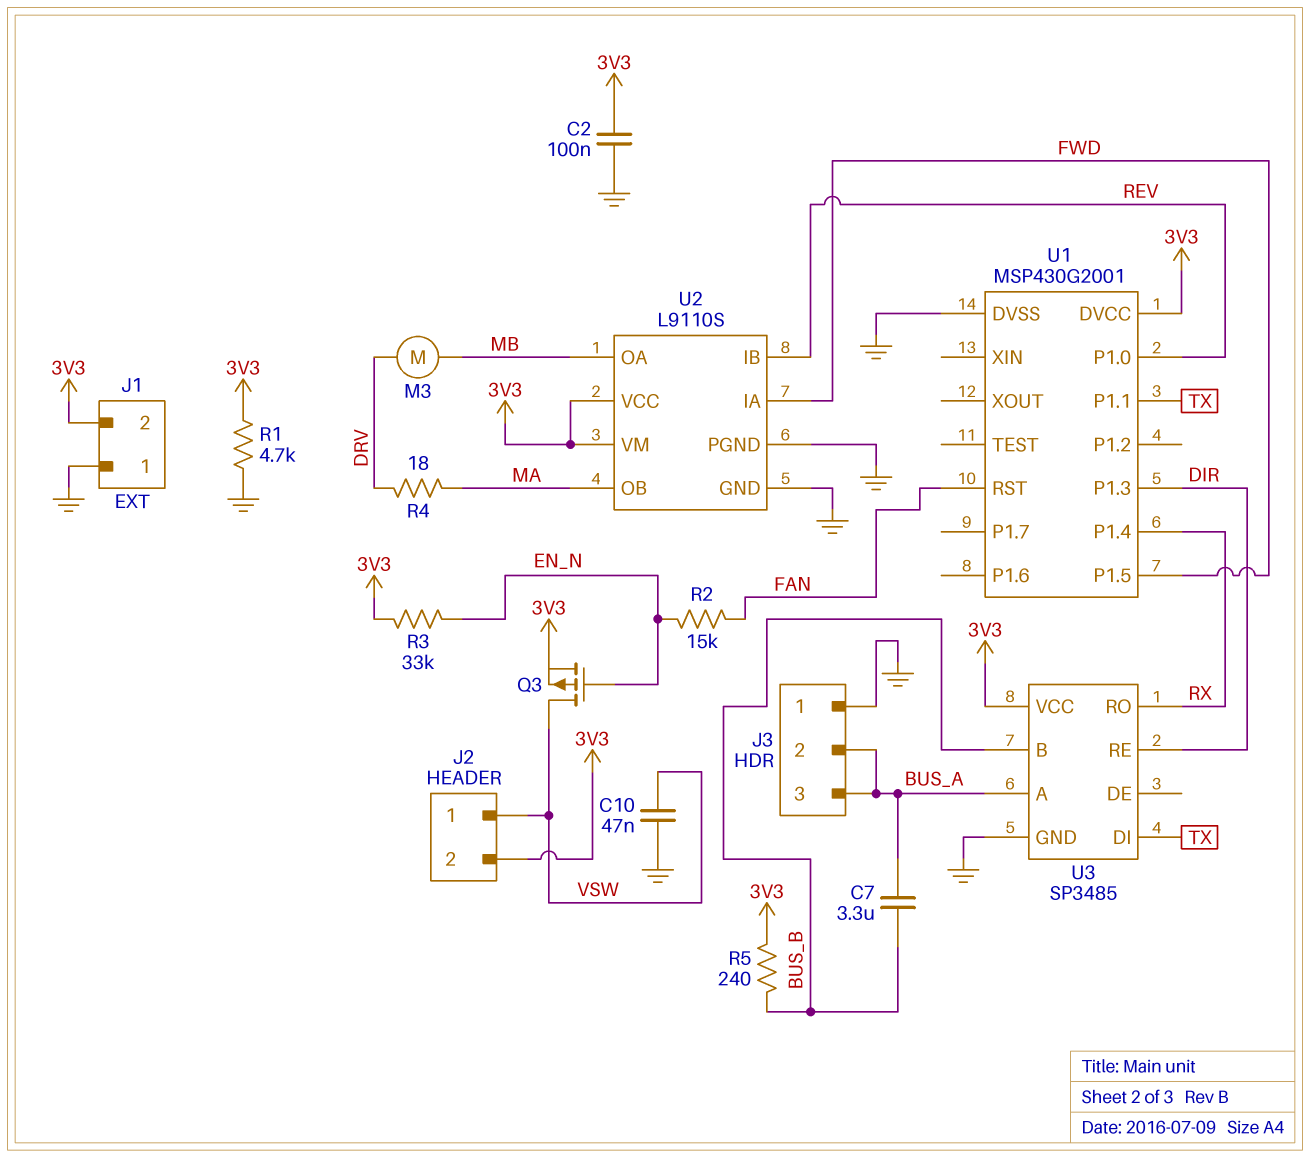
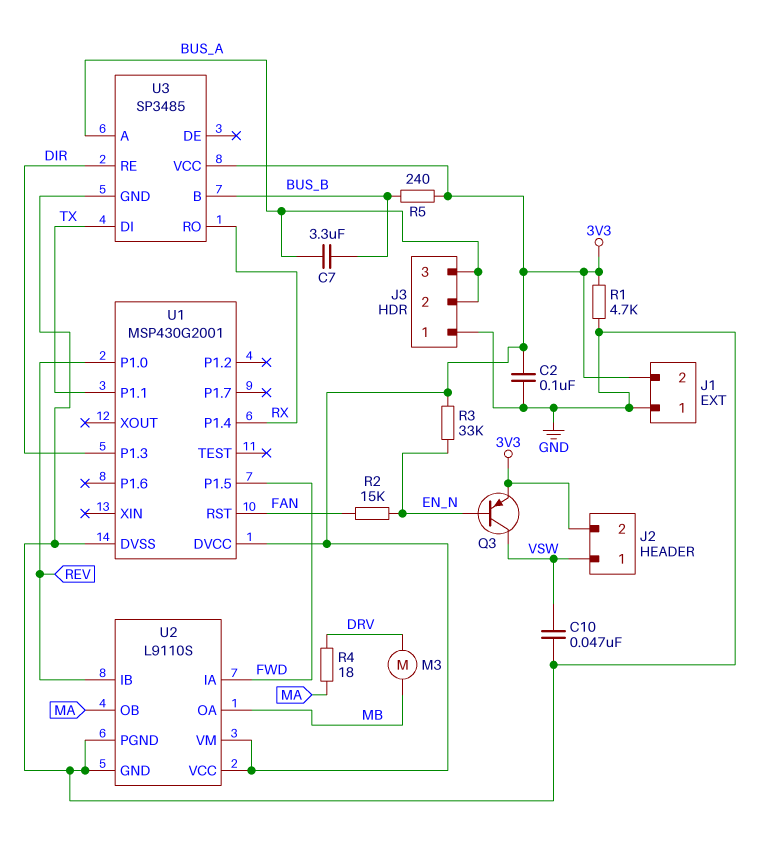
Q3: PMOS (G EN_N, D VSW, S 3V3) -> PNP (B EN_N, C VSW, E 3V3)

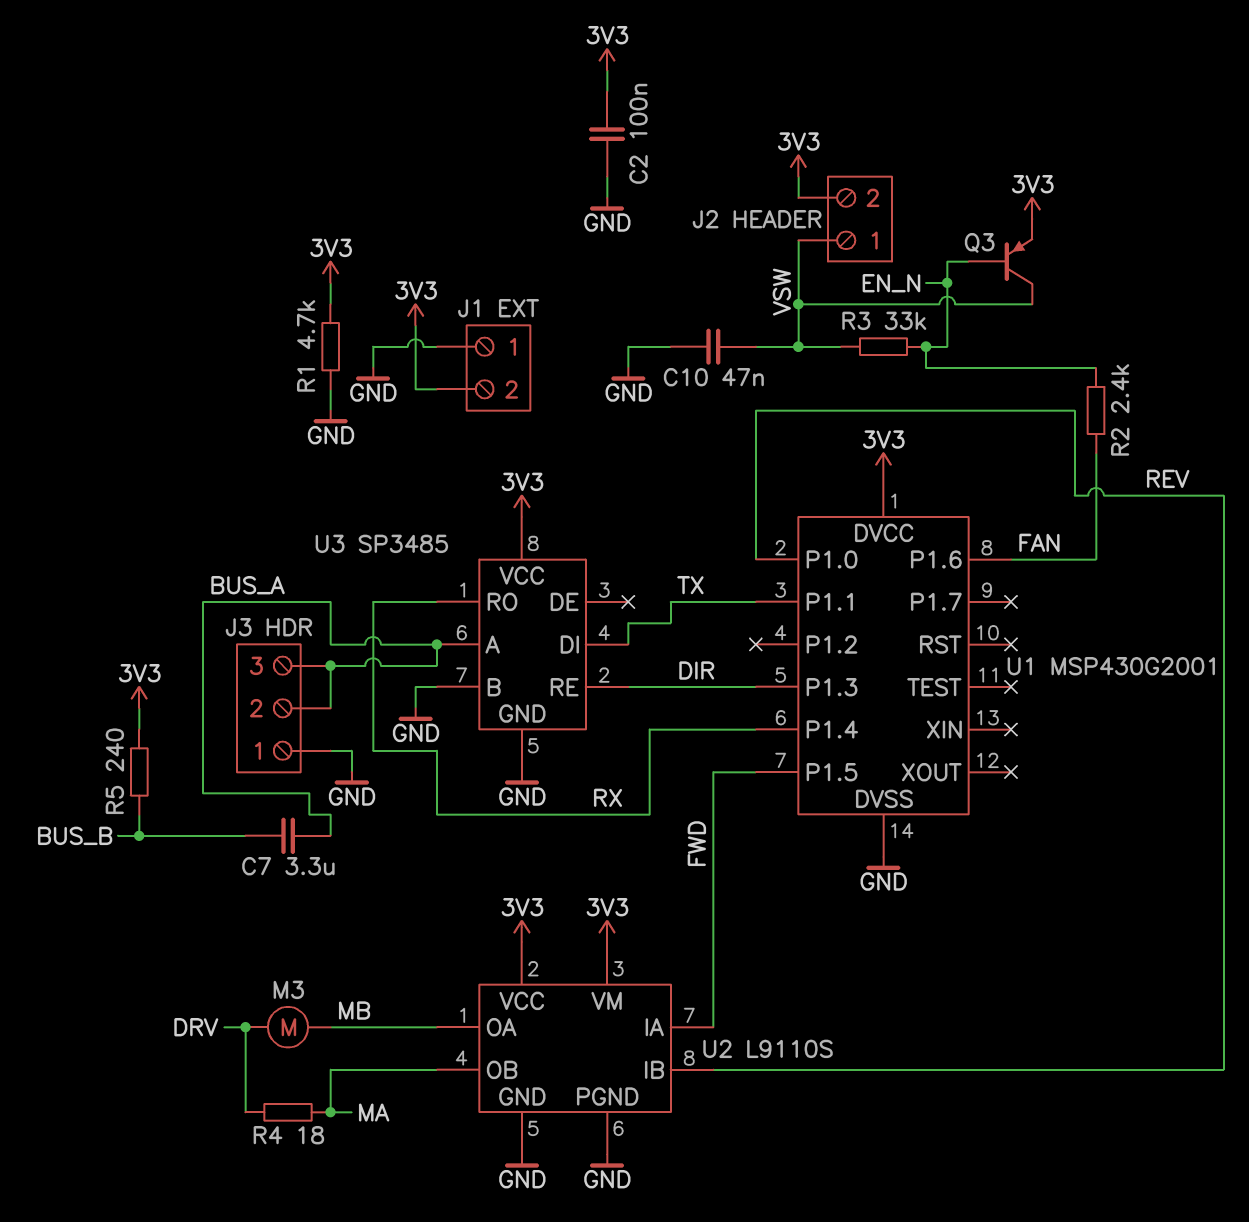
R2: 15k (EN_N, FAN) -> 2.4k (EN_N, FAN)
R3: 33k (3V3, EN_N) -> 33k (EN_N, VSW)
U1 pin P1.6: none -> FAN
U1 pin RST: FAN -> none
U3 pin B: BUS_B -> GND

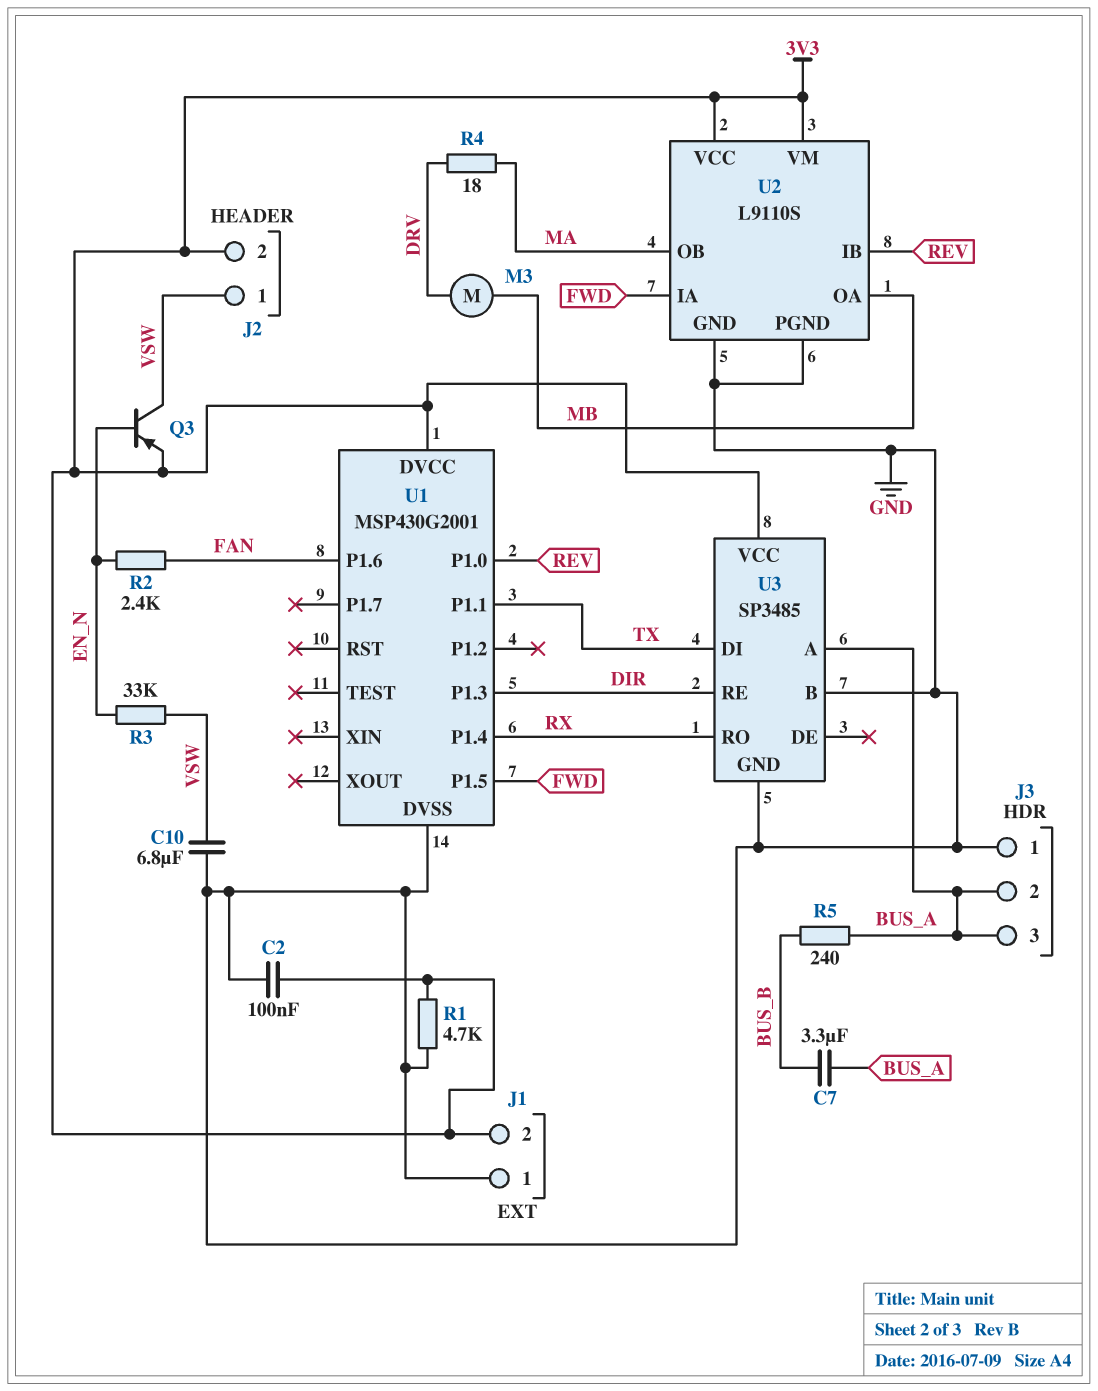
C10: 47nF (GND, VSW) -> 6.8uF (GND, VSW)
R5: 240 (3V3, BUS_B) -> 240 (BUS_A, BUS_B)

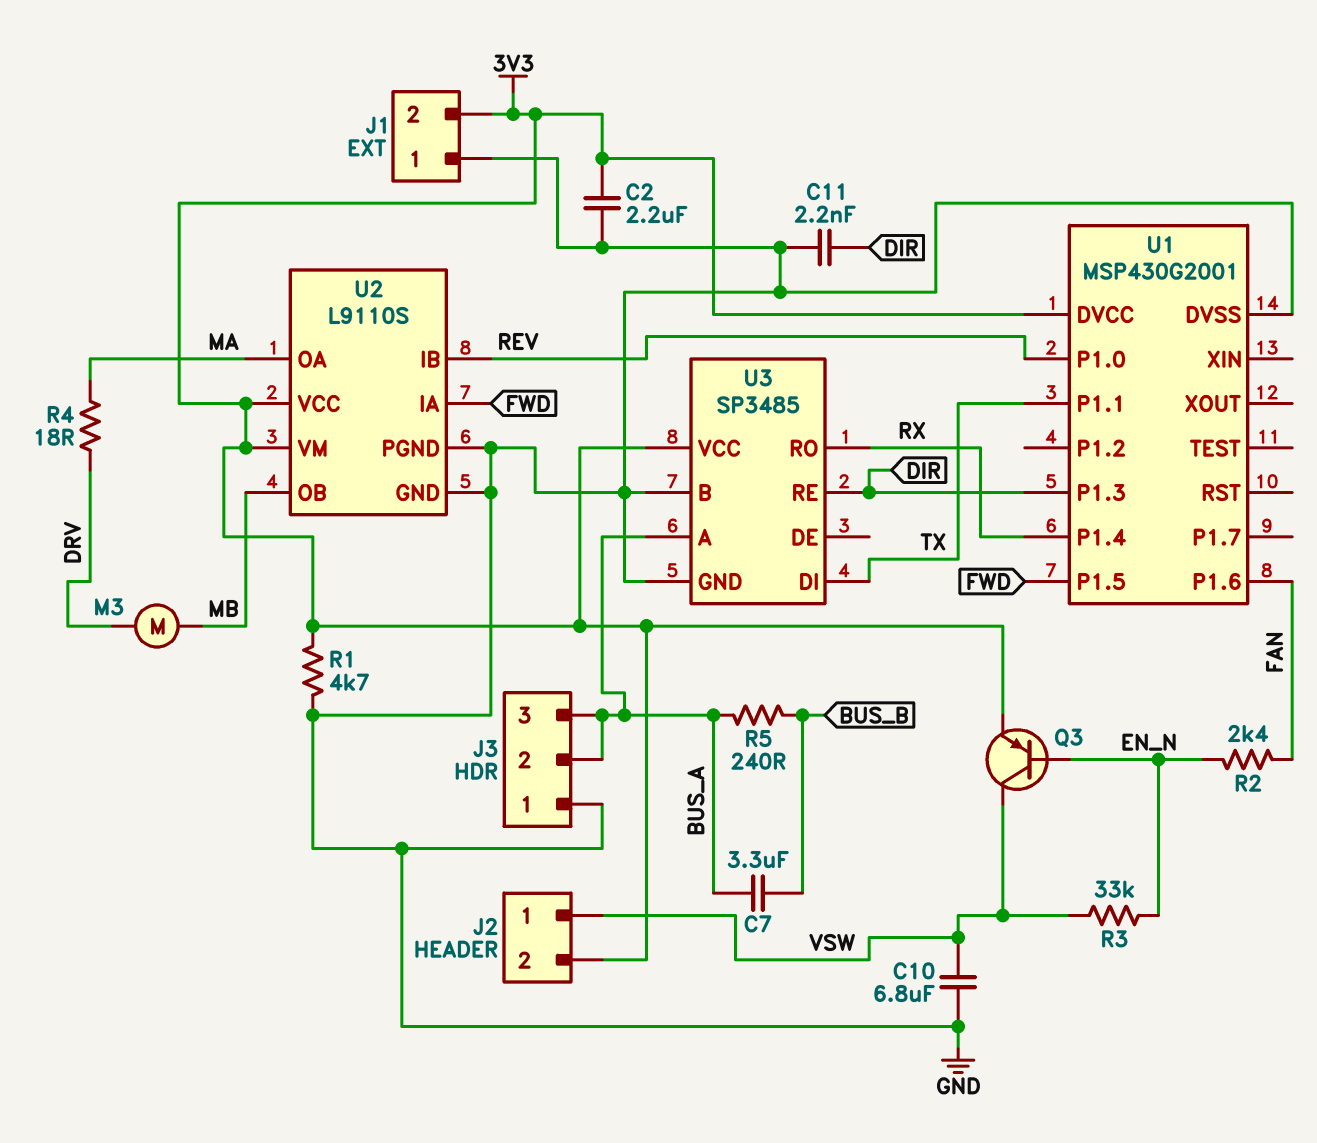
C2: 100nF (3V3, GND) -> 2.2uF (3V3, GND)
C11: none -> 2.2nF (DIR, GND)
U2 pin OA: MB -> MA
U2 pin OB: MA -> MB

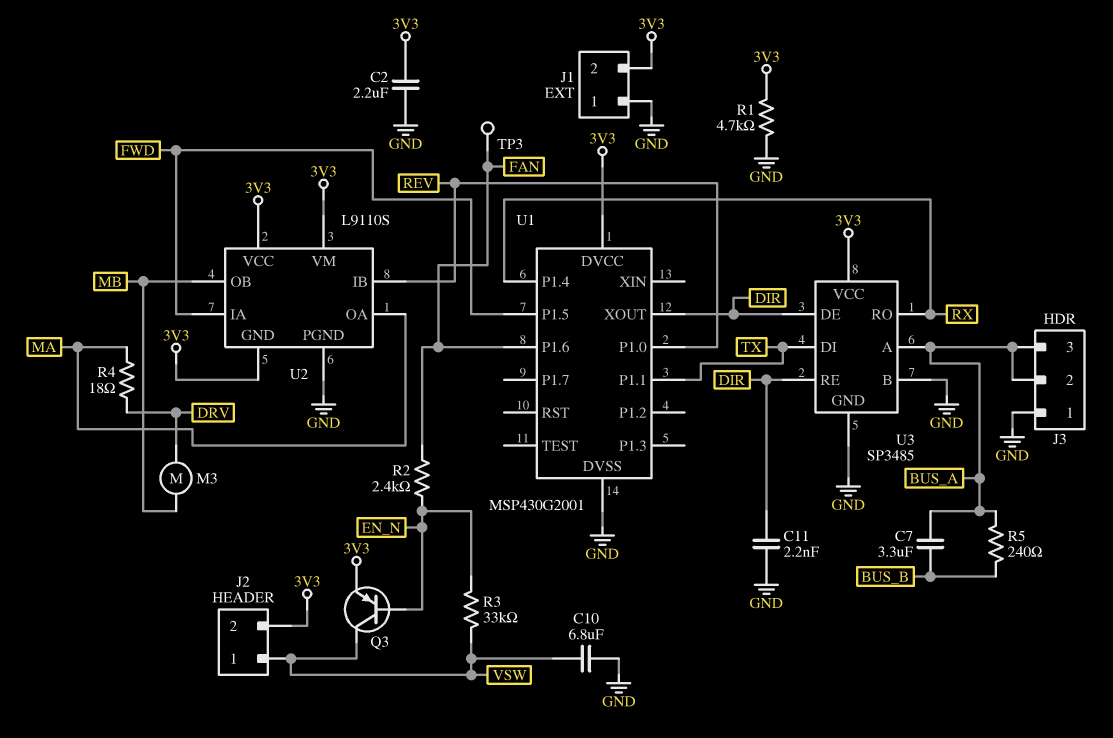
TP3: none -> test point (FAN)
U1 pin P1.3: DIR -> none
U1 pin XOUT: none -> DIR
U2 pin GND: GND -> 3V3
U3 pin DE: none -> DIR

